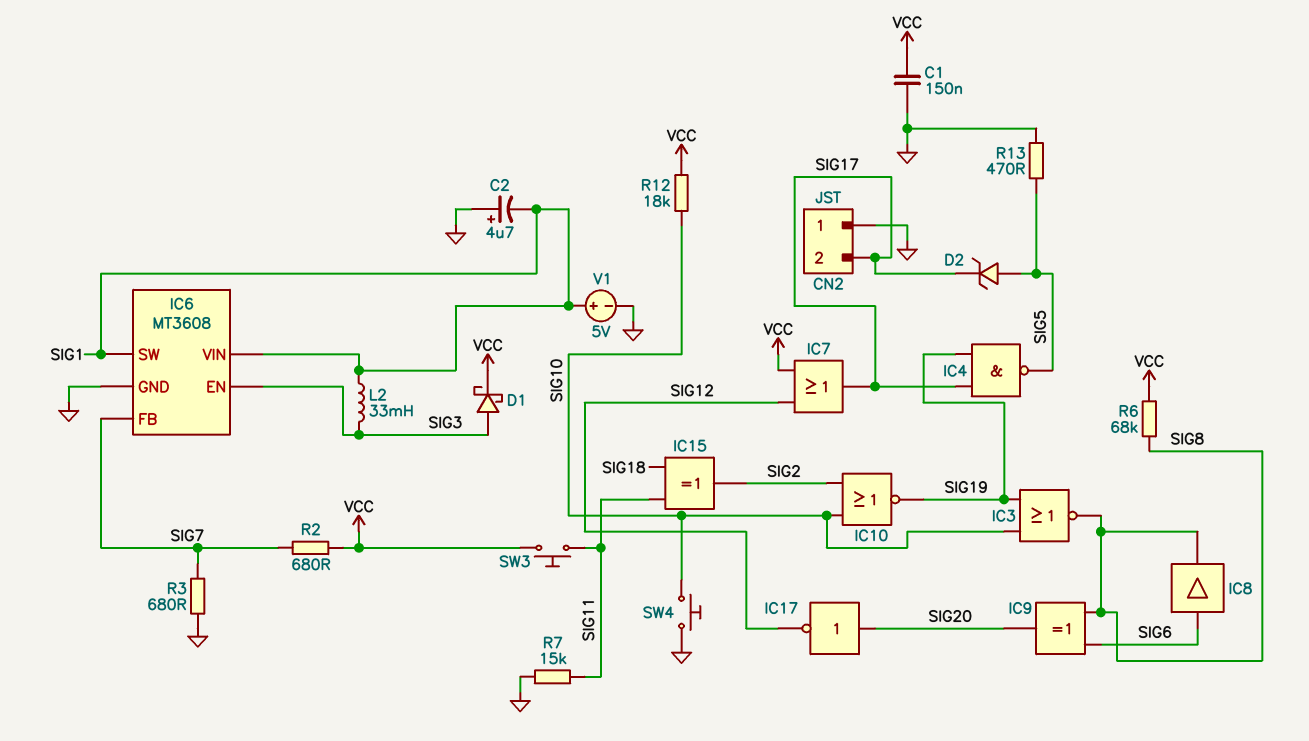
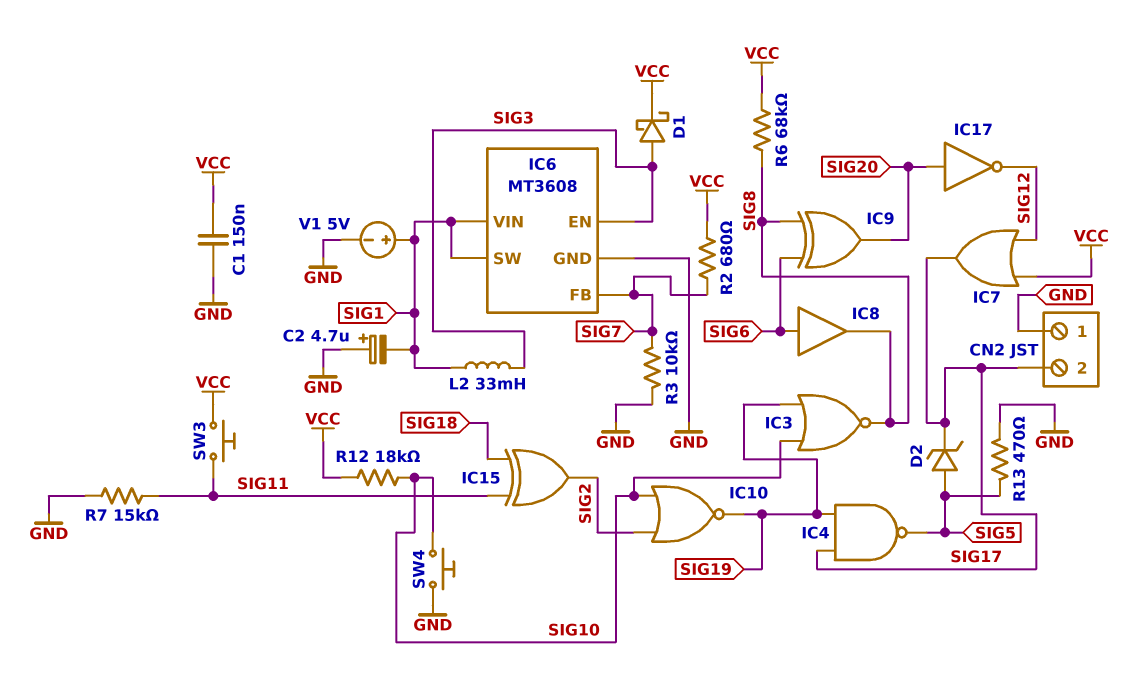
R3: 680 (GND, SIG7) -> 10k (GND, SIG7)

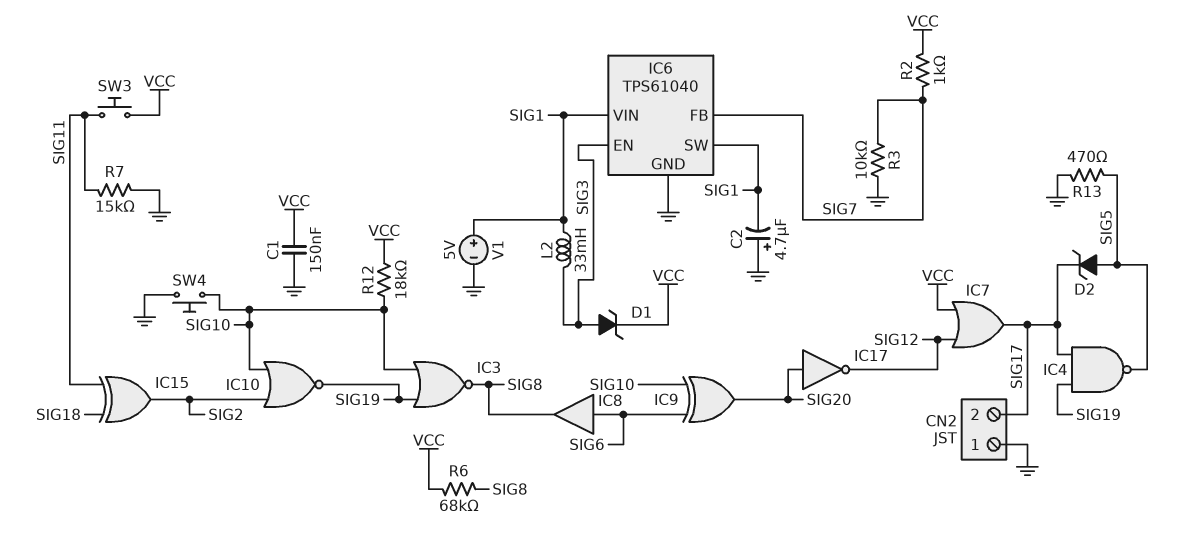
D1: schottky (A SIG3, K VCC) -> zener (A SIG3, K VCC)
IC6: MT3608 -> TPS61040
IC9: XOR (in SIG6, in SIG8, out SIG20) -> XOR (in SIG6, in SIG10, out SIG20)
R2: 680 (SIG7, VCC) -> 1k (SIG7, VCC)

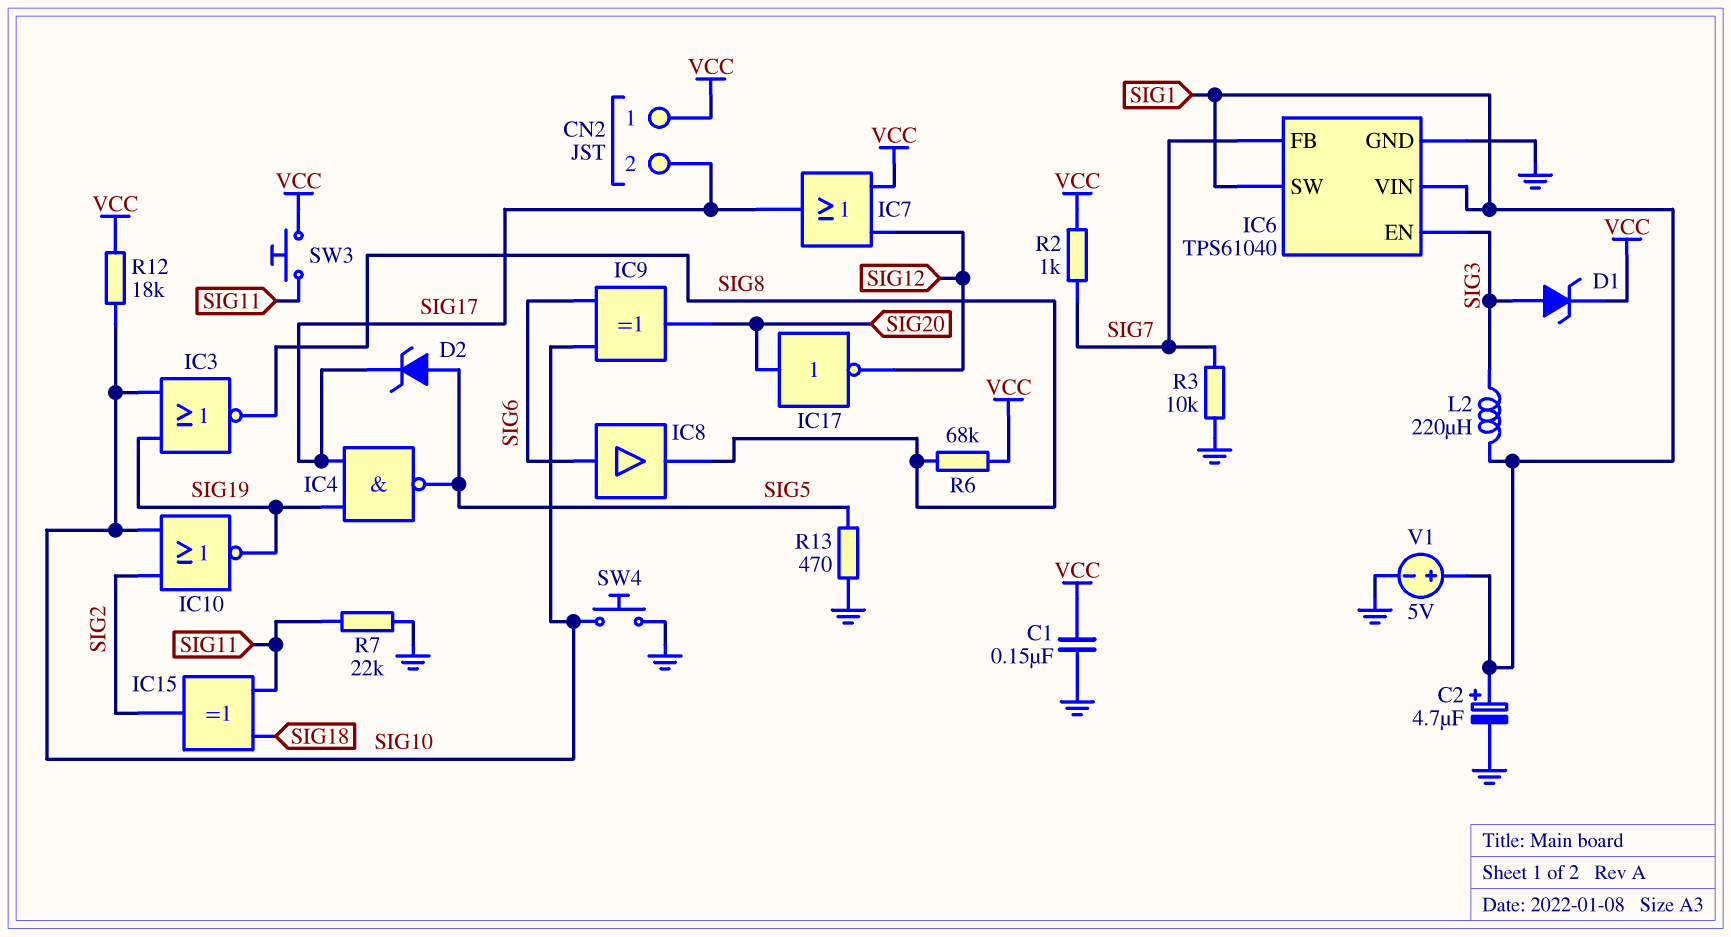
C2: 4.7uF (plus GND, minus SIG1) -> 4.7uF (plus SIG1, minus GND)
CN2 pin 1: GND -> VCC
L2: 33mH (SIG1, SIG3) -> 220uH (SIG1, SIG3)
R7: 15k (GND, SIG11) -> 22k (GND, SIG11)

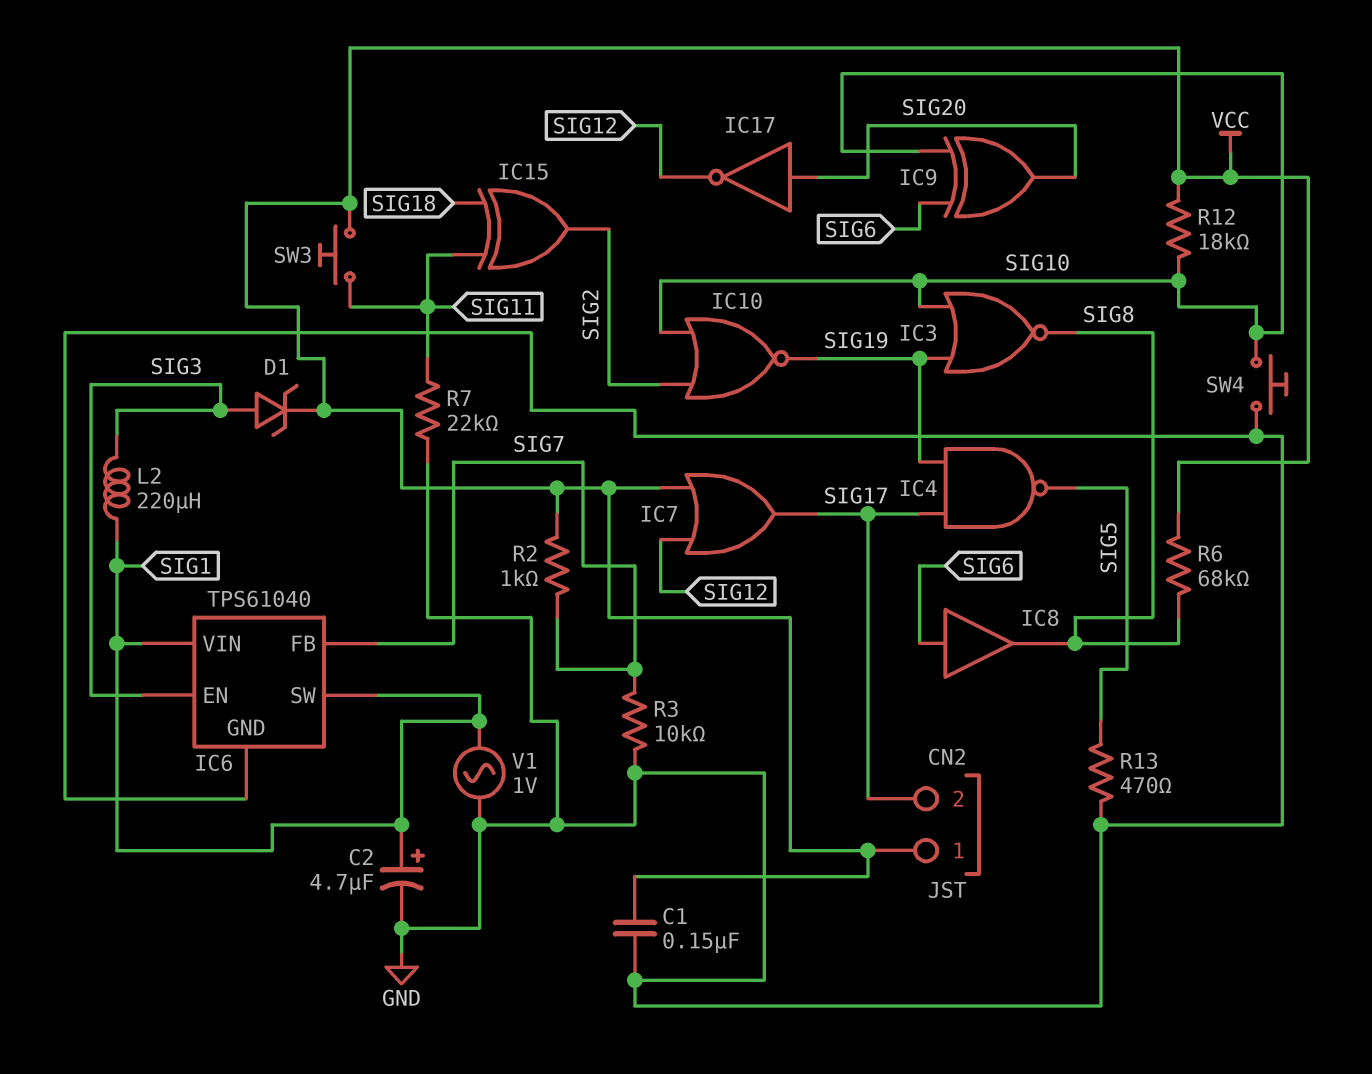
D2: zener (A SIG5, K SIG17) -> none
V1: 5V (plus SIG1, minus GND) -> AC 1V (GND, SIG1)

